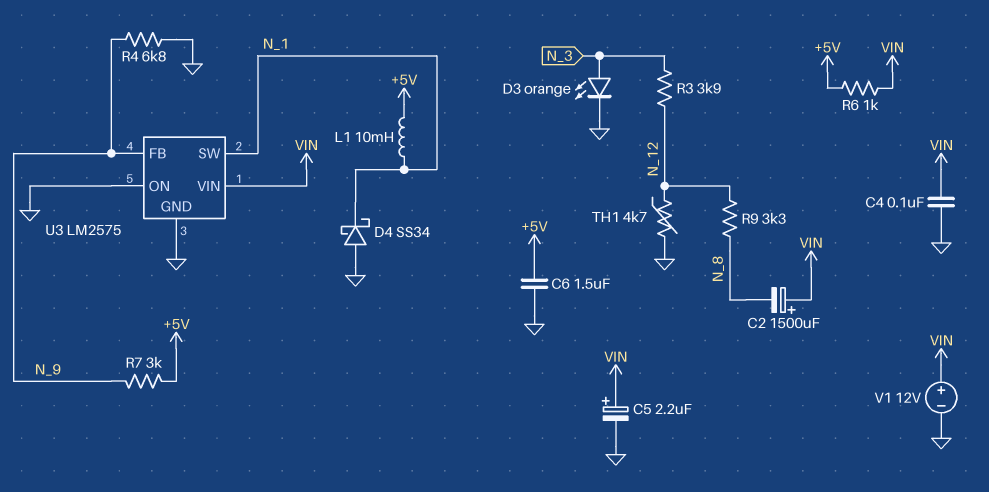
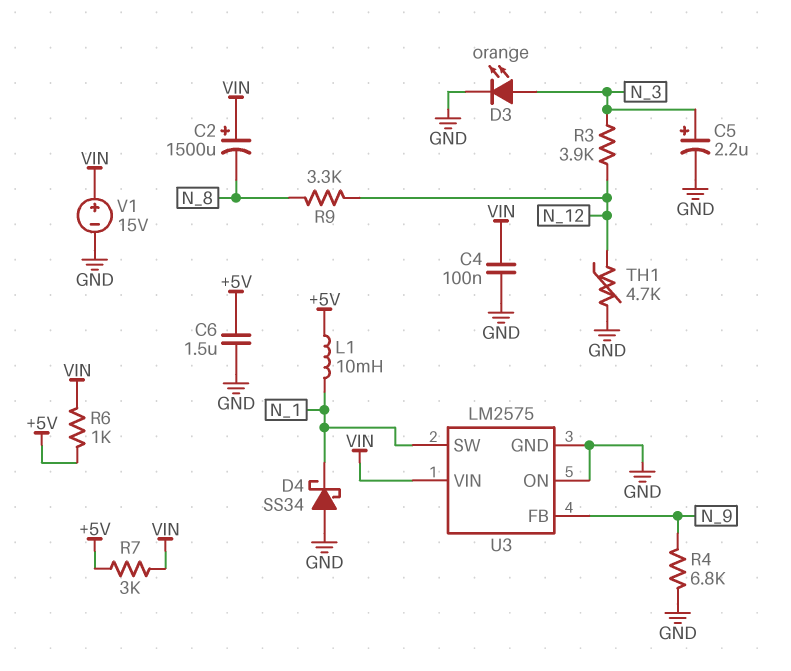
C5: 2.2uF (plus VIN, minus GND) -> 2.2uF (plus N_3, minus GND)
R7: 3k (+5V, N_9) -> 3k (+5V, VIN)
V1: 12V (plus VIN, minus GND) -> 15V (plus VIN, minus GND)

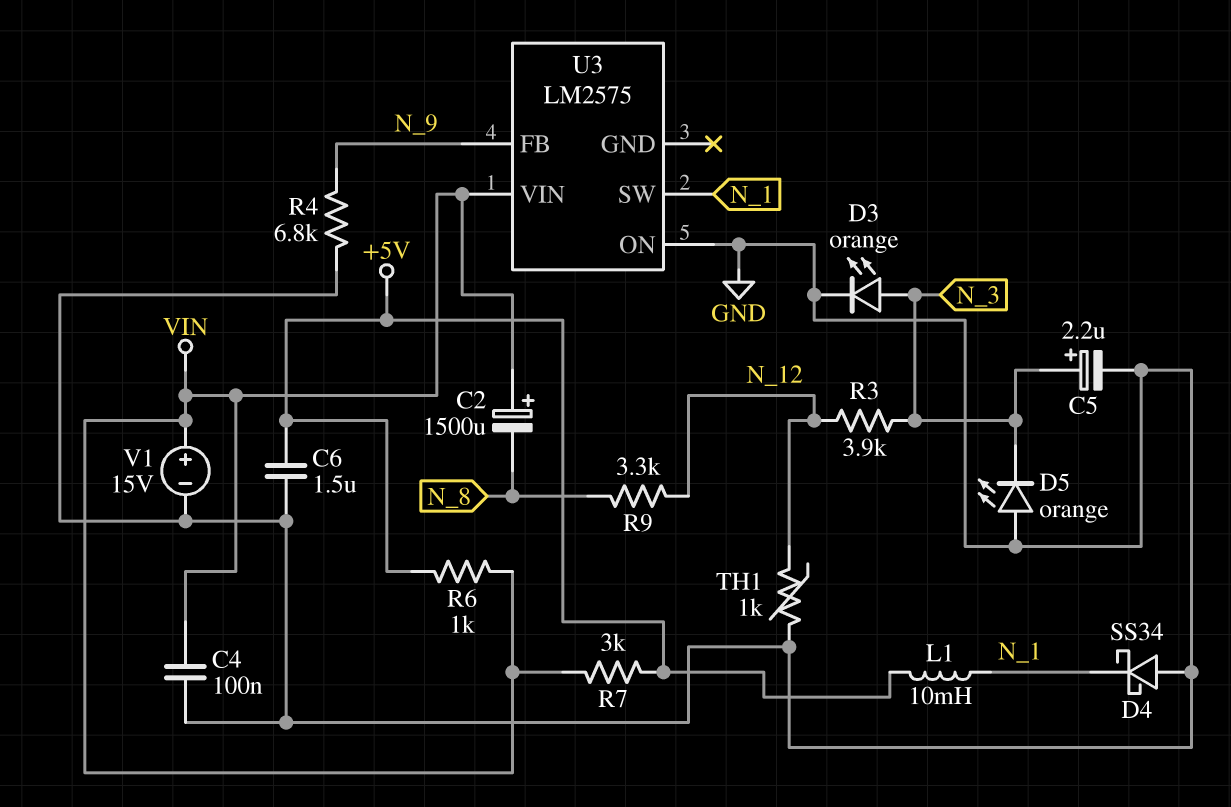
D5: none -> LED orange (A GND, K N_3)
TH1: 4.7k (GND, N_12) -> 1k (GND, N_12)
U3 pin GND: GND -> none

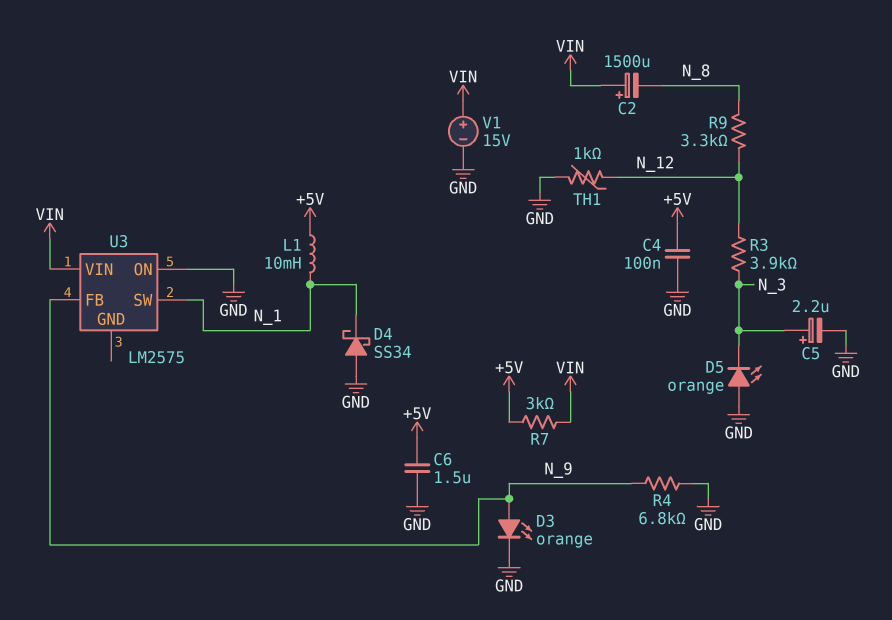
C4: 100nF (GND, VIN) -> 100nF (+5V, GND)
D3: LED orange (A N_3, K GND) -> LED orange (A N_9, K GND)
R6: 1k (+5V, VIN) -> none

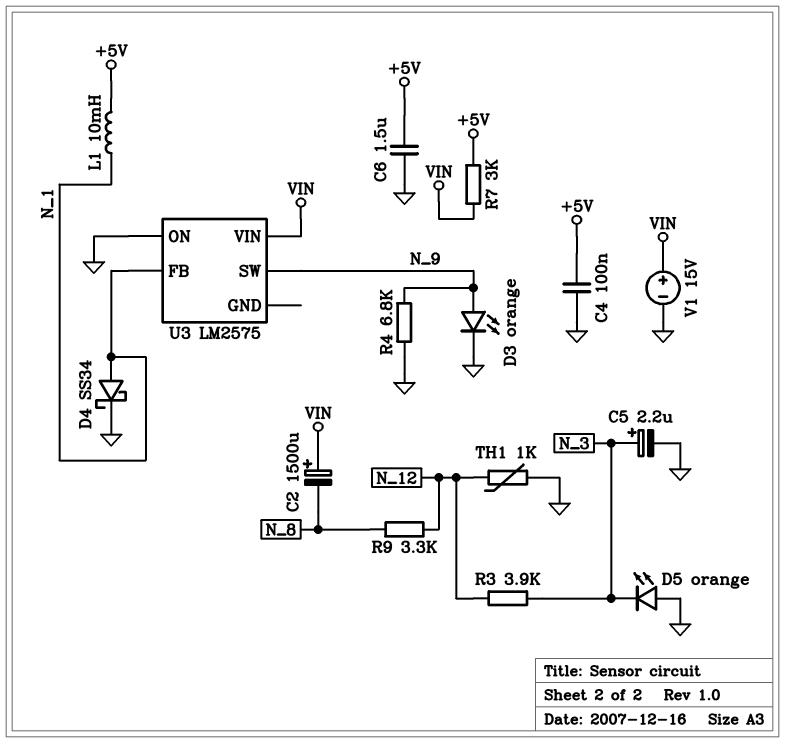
D4: schottky SS34 (A GND, K N_1) -> schottky SS34 (A N_1, K GND)
U3 pin FB: N_9 -> N_1
U3 pin SW: N_1 -> N_9

